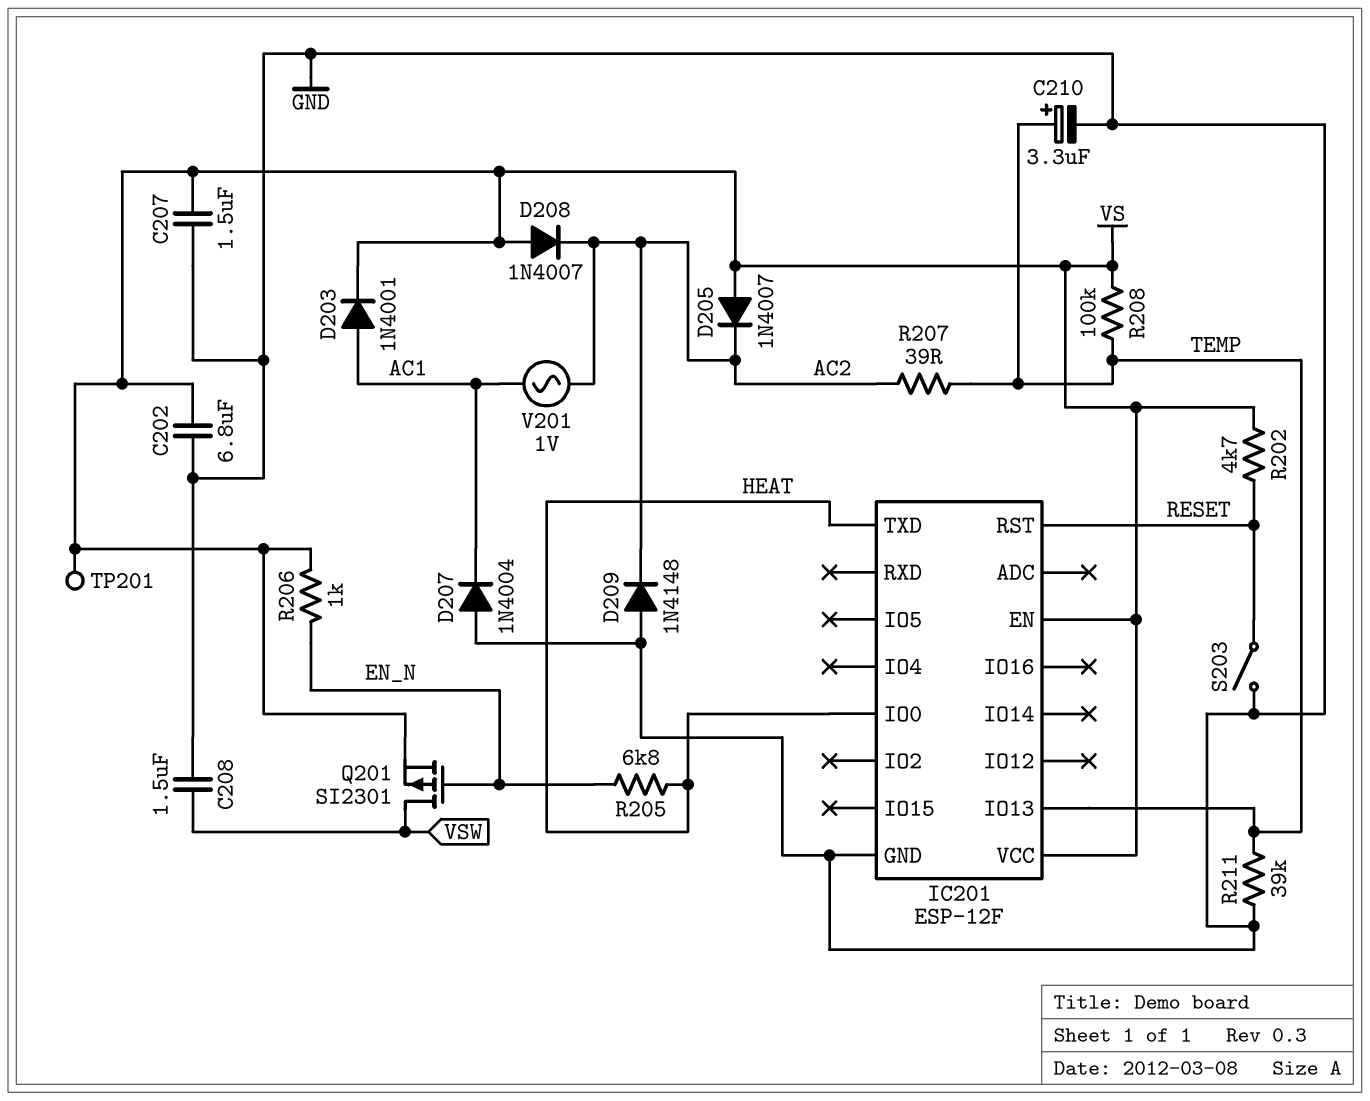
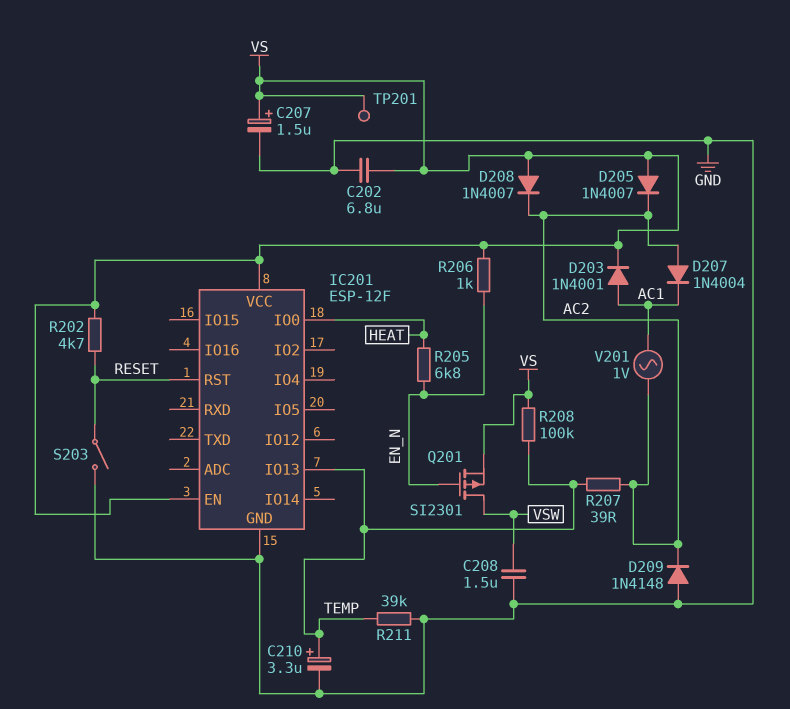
C207: 1.5uF (GND, VS) -> 1.5uF (plus VS, minus GND)
D207: diode 1N4004 (A GND, K AC1) -> diode 1N4004 (A AC2, K AC1)
IC201 pin TXD: HEAT -> none

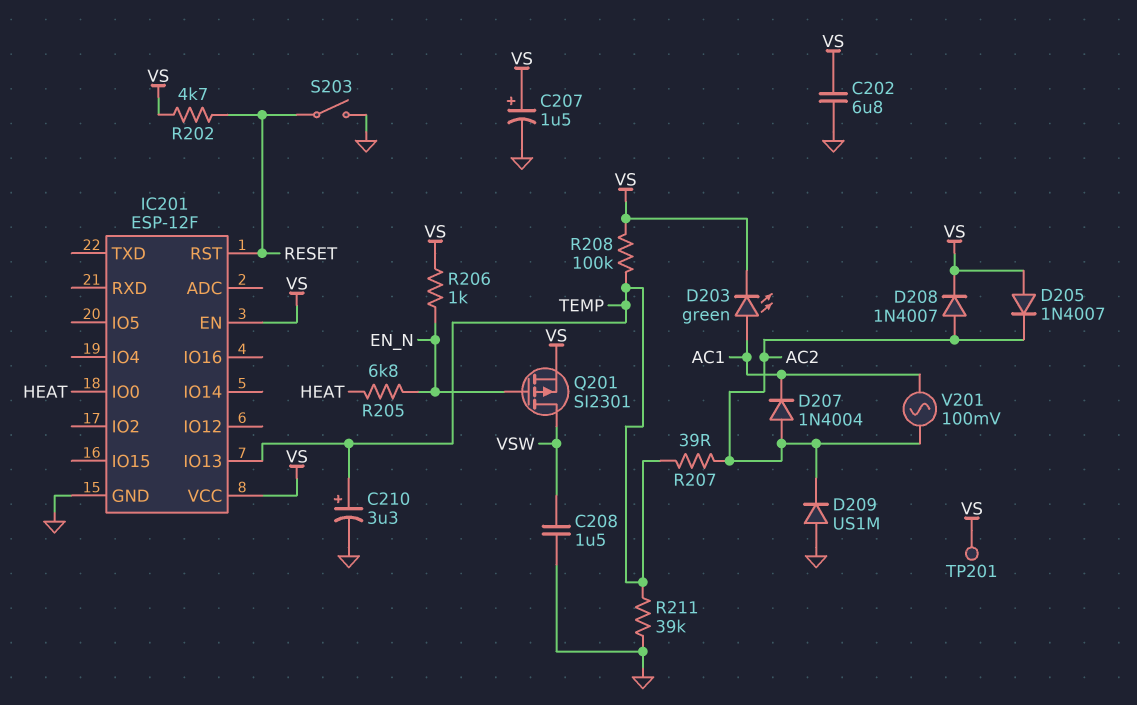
D203: diode 1N4001 (A AC1, K VS) -> LED green (A AC1, K VS)
D208: diode 1N4007 (A VS, K AC2) -> diode 1N4007 (A AC2, K VS)
D209: diode 1N4148 (A GND, K AC2) -> diode US1M (A GND, K AC2)
V201: AC 1V (AC1, AC2) -> AC 100mV (AC1, AC2)

